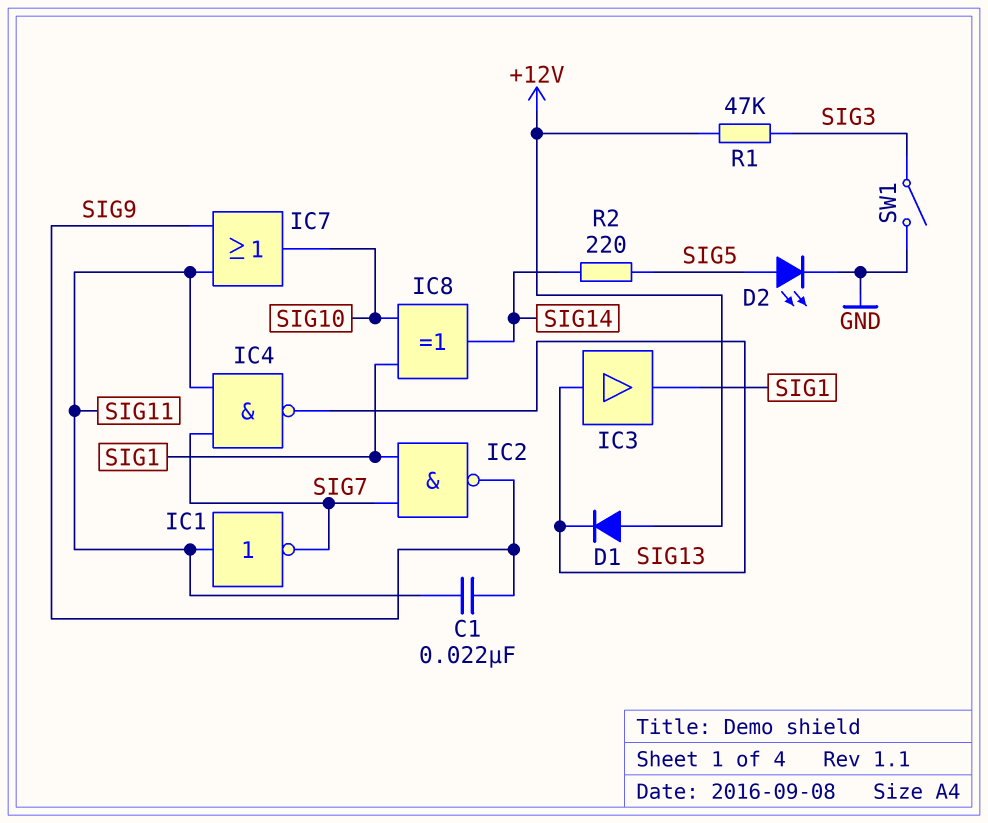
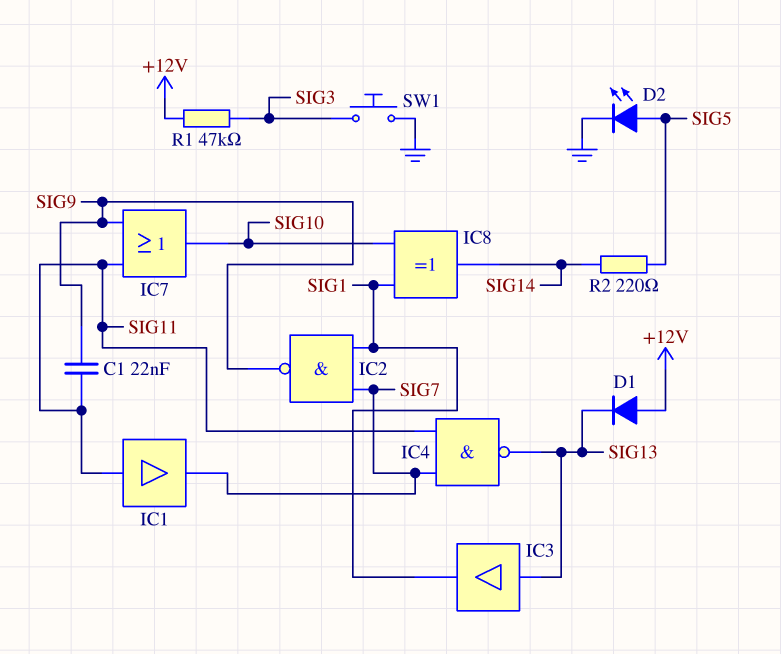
IC1: NOT (in SIG11, out SIG7) -> buffer (in SIG11, out SIG7)
SW1: switch (GND, SIG3) -> button (GND, SIG3)

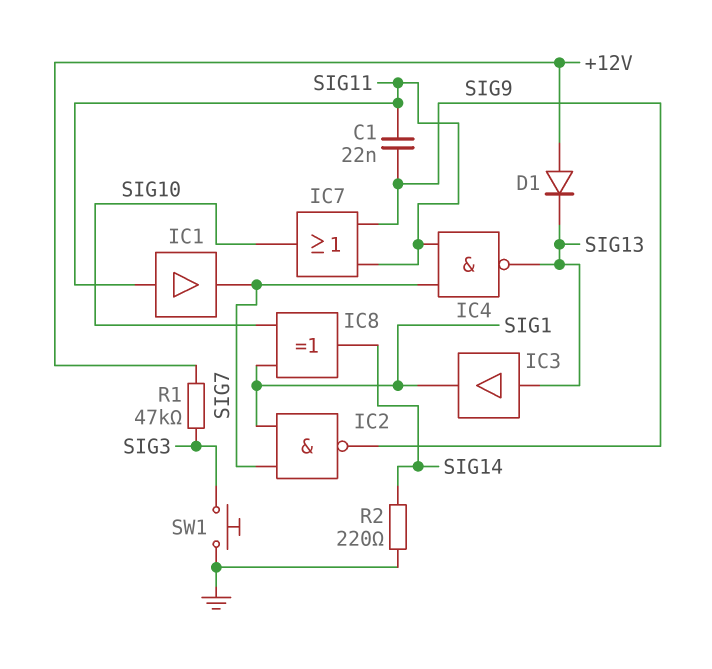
D2: LED (A SIG5, K GND) -> none
R2: 220 (SIG5, SIG14) -> 220 (GND, SIG14)

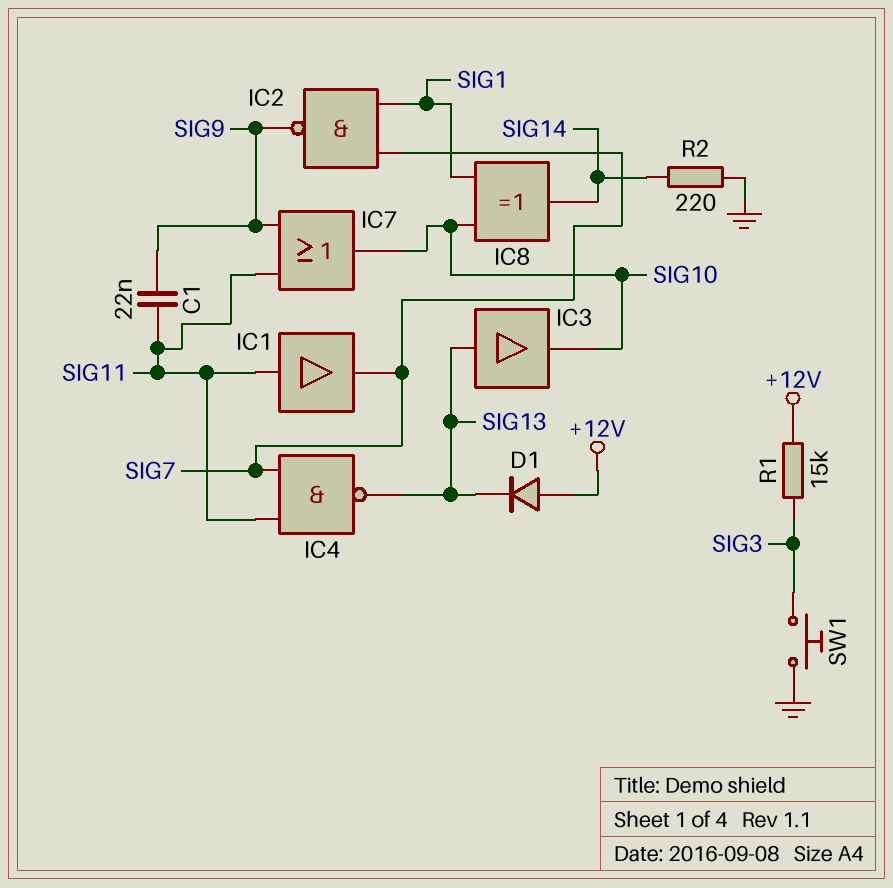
IC3: buffer (in SIG13, out SIG1) -> buffer (in SIG13, out SIG10)
R1: 47k (+12V, SIG3) -> 15k (+12V, SIG3)

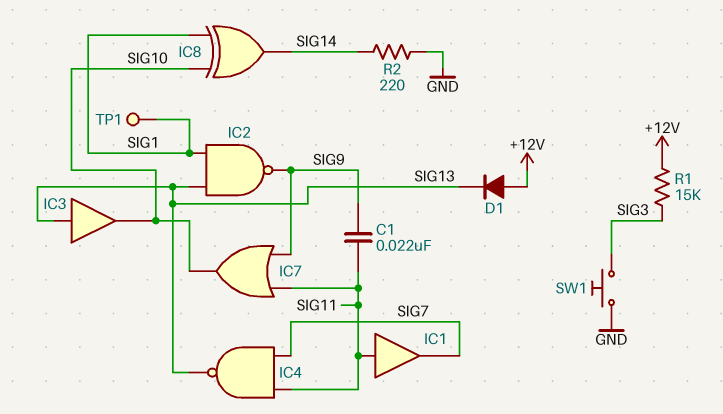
IC2: NAND (in SIG1, in SIG7, out SIG9) -> NAND (in SIG1, in SIG13, out SIG9)
TP1: none -> test point (SIG1)

